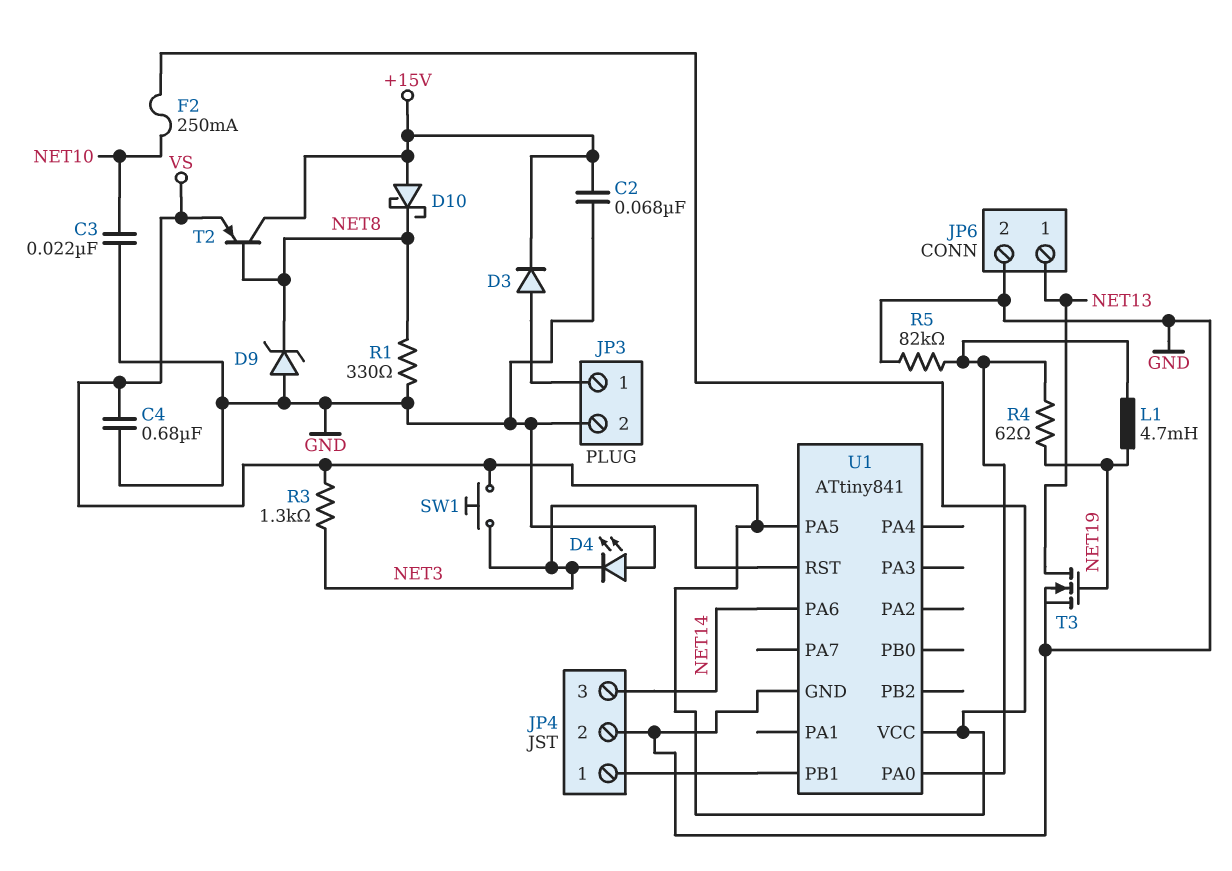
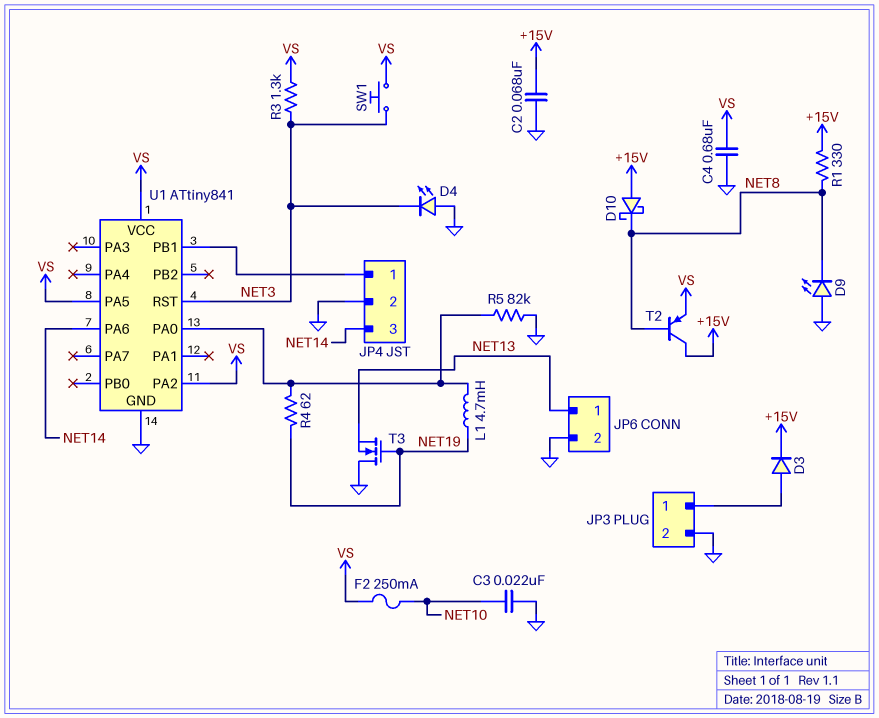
D9: zener (A GND, K NET8) -> LED (A GND, K NET8)
R1: 330 (GND, NET8) -> 330 (+15V, NET8)
T3: NMOS (G NET19, D NET13, S GND) -> NMOS (G NET19, D GND, S NET13)
U1 pin PA2: none -> VS

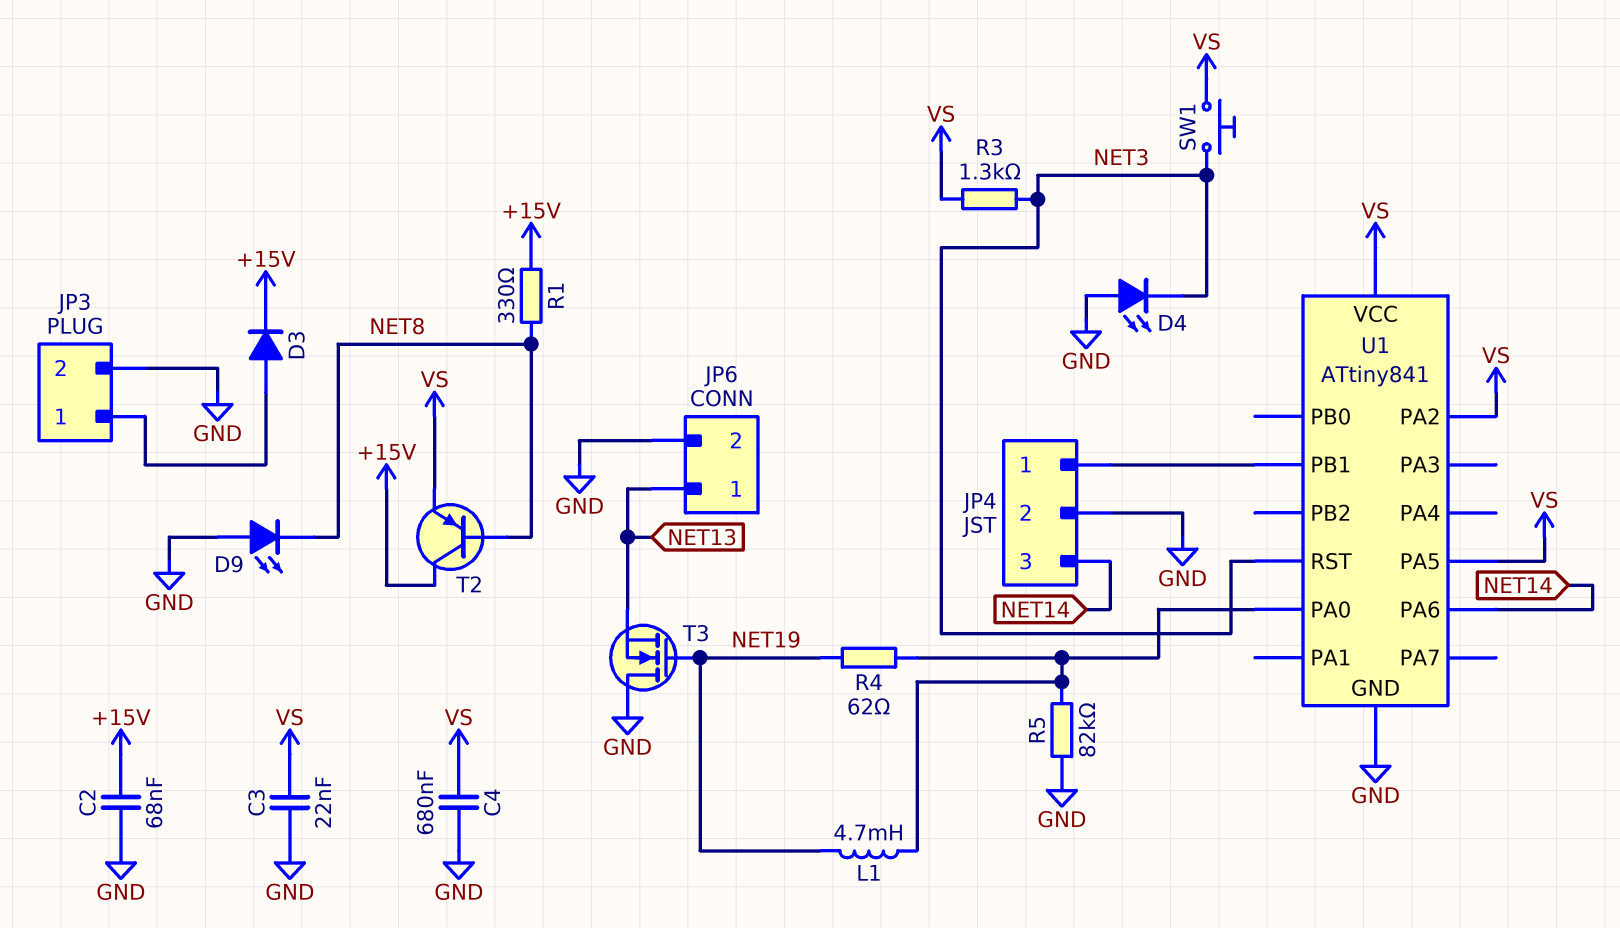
C3: 22nF (GND, NET10) -> 22nF (GND, VS)
D10: schottky (A +15V, K NET8) -> none
F2: 250mA (NET10, VS) -> none

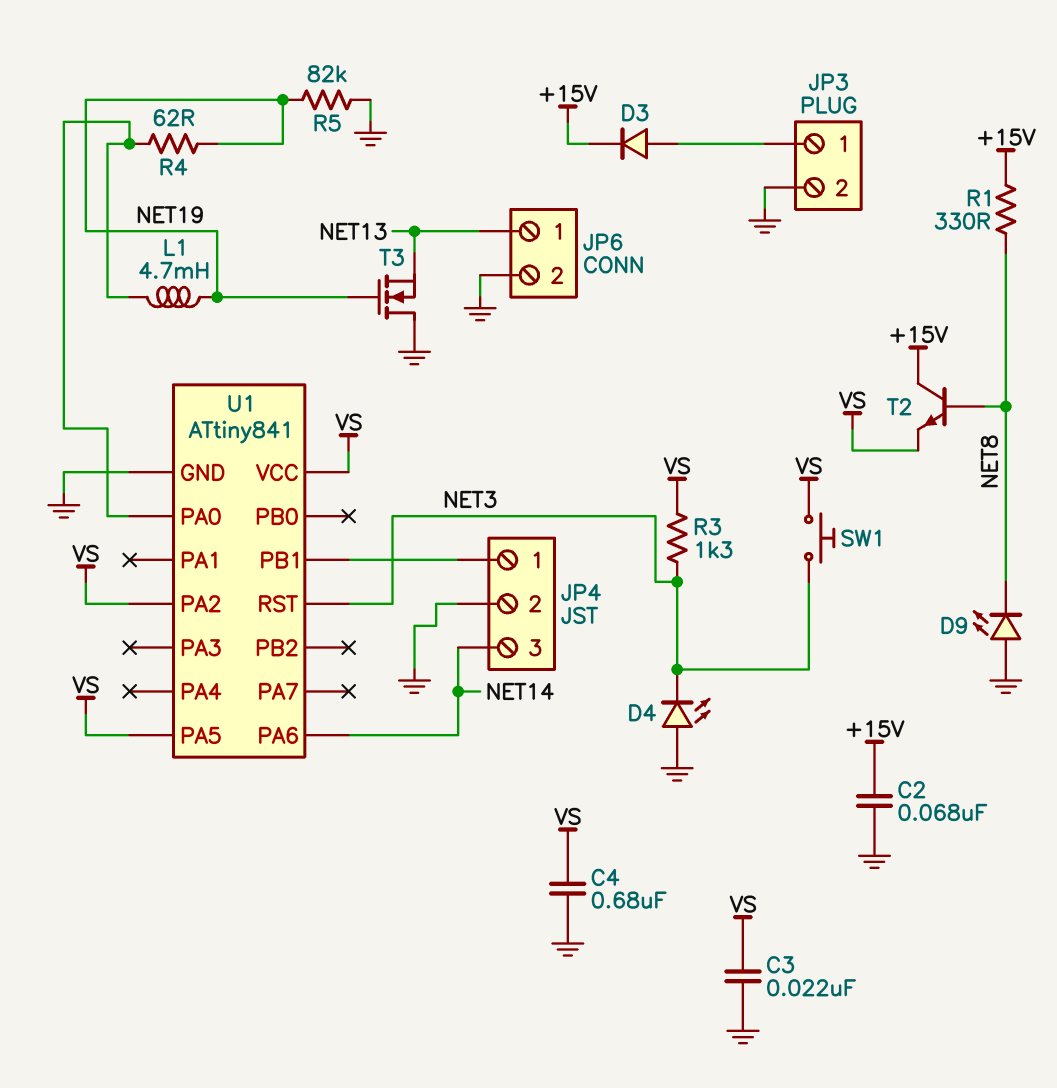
R5: 82k (GND, U1/PA0) -> 82k (GND, NET19)
T2: PNP (B NET8, C +15V, E VS) -> NPN (B NET8, C +15V, E VS)

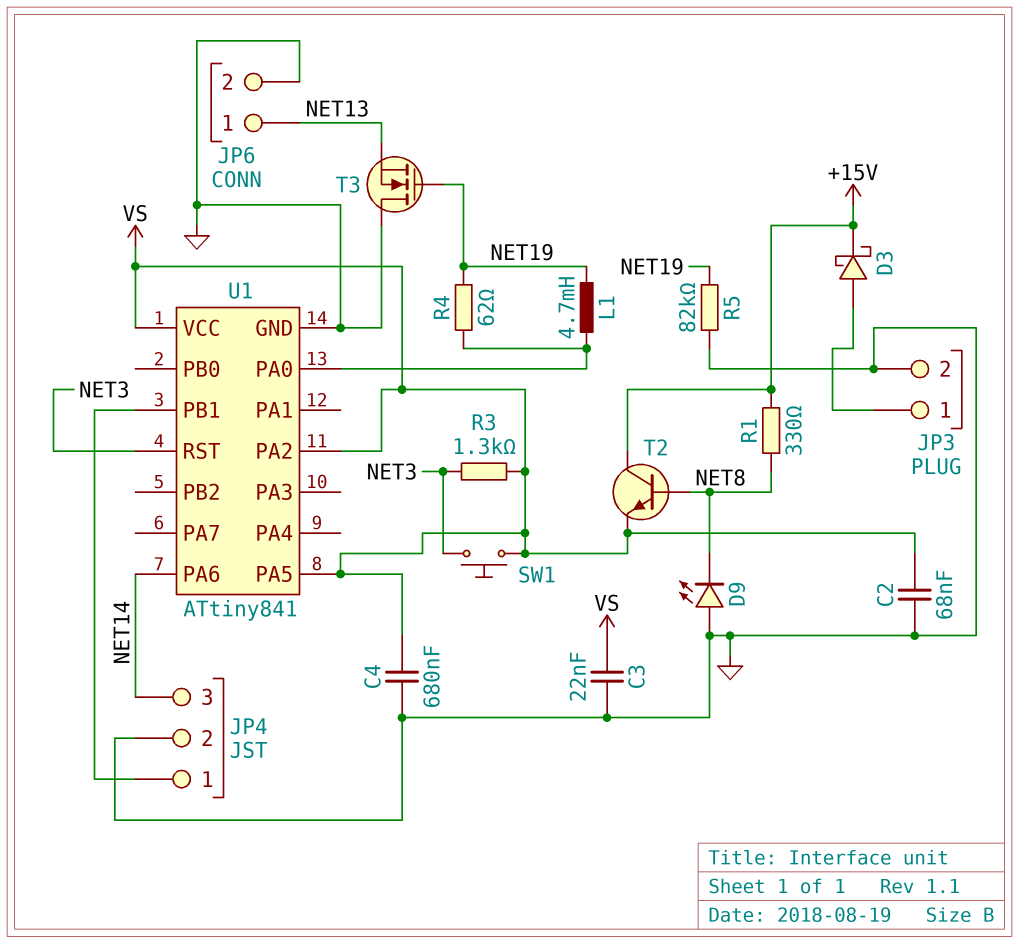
C2: 68nF (+15V, GND) -> 68nF (GND, VS)
D3: diode (A JP3/1, K +15V) -> schottky (A JP3/1, K +15V)
D4: LED (A GND, K NET3) -> none

